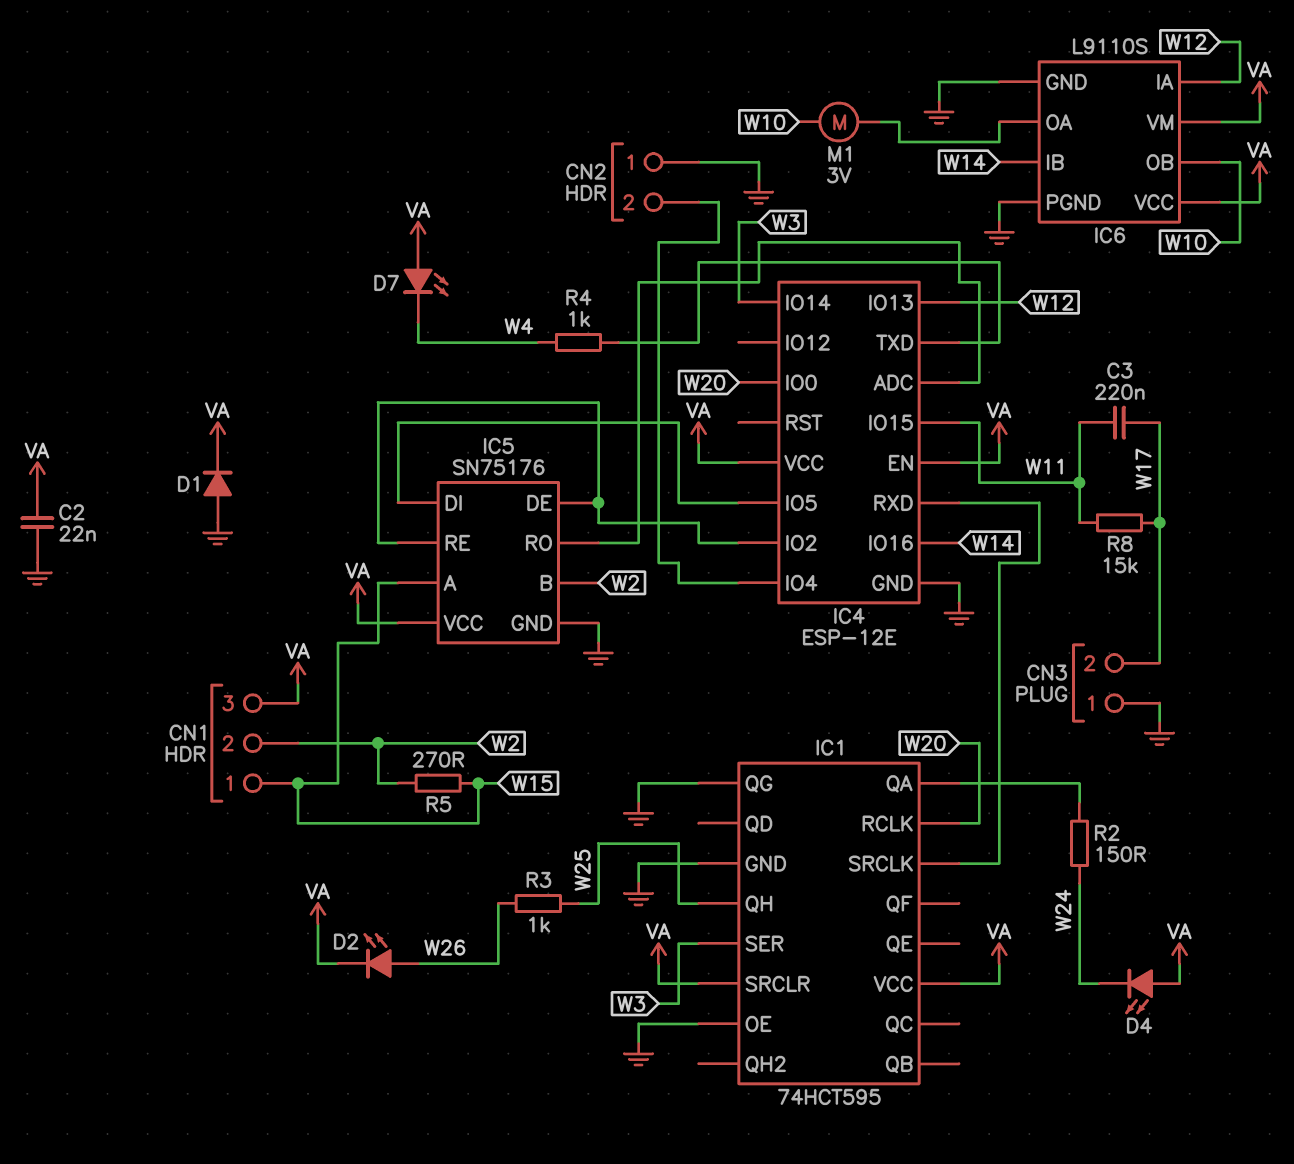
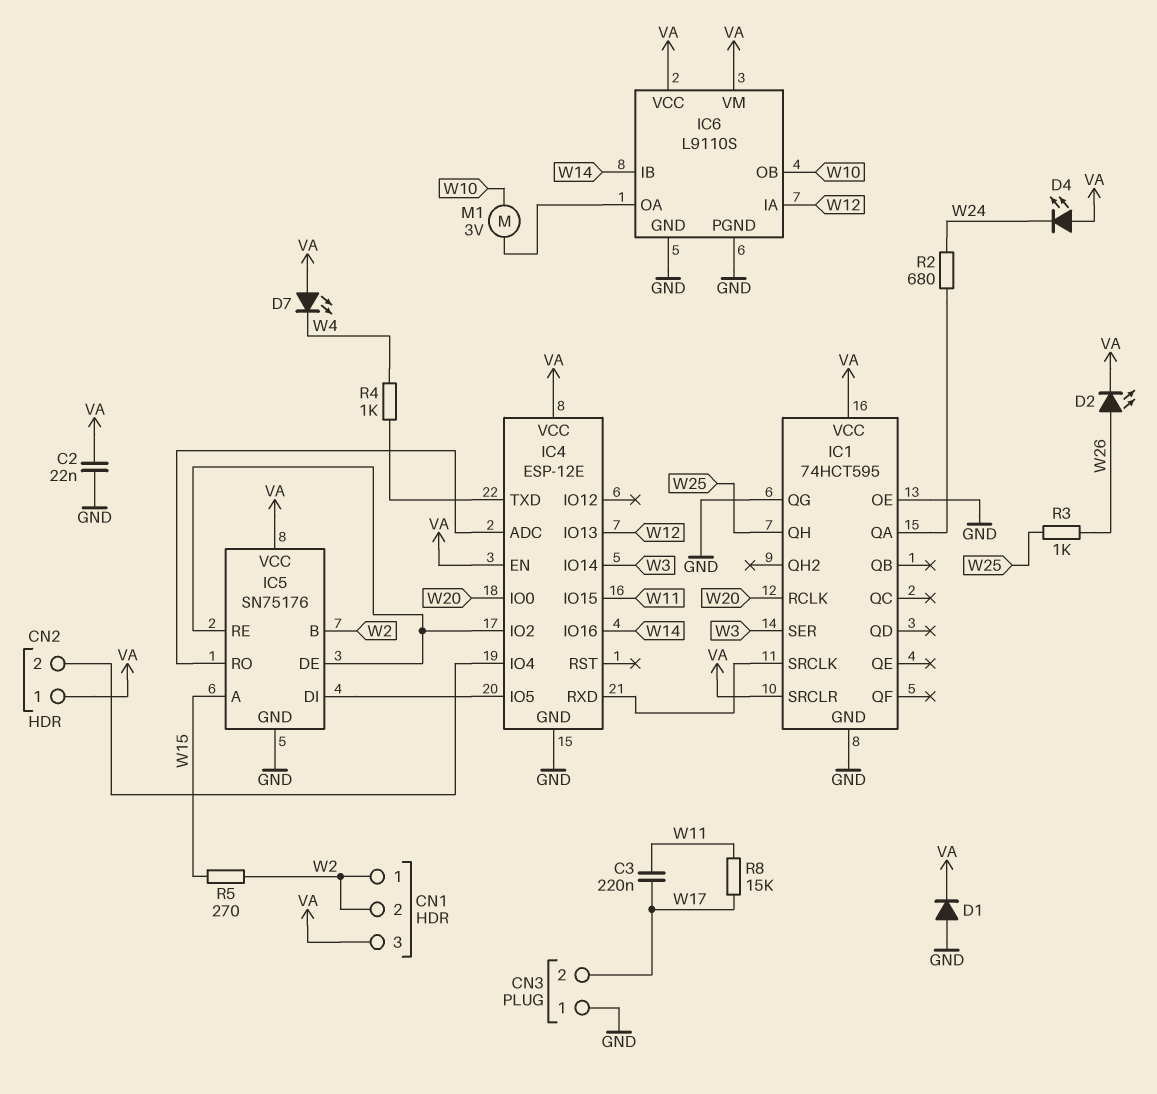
CN1 pin 1: W15 -> W2
CN2 pin 1: GND -> VA
R2: 150 (IC1/QA, W24) -> 680 (IC1/QA, W24)

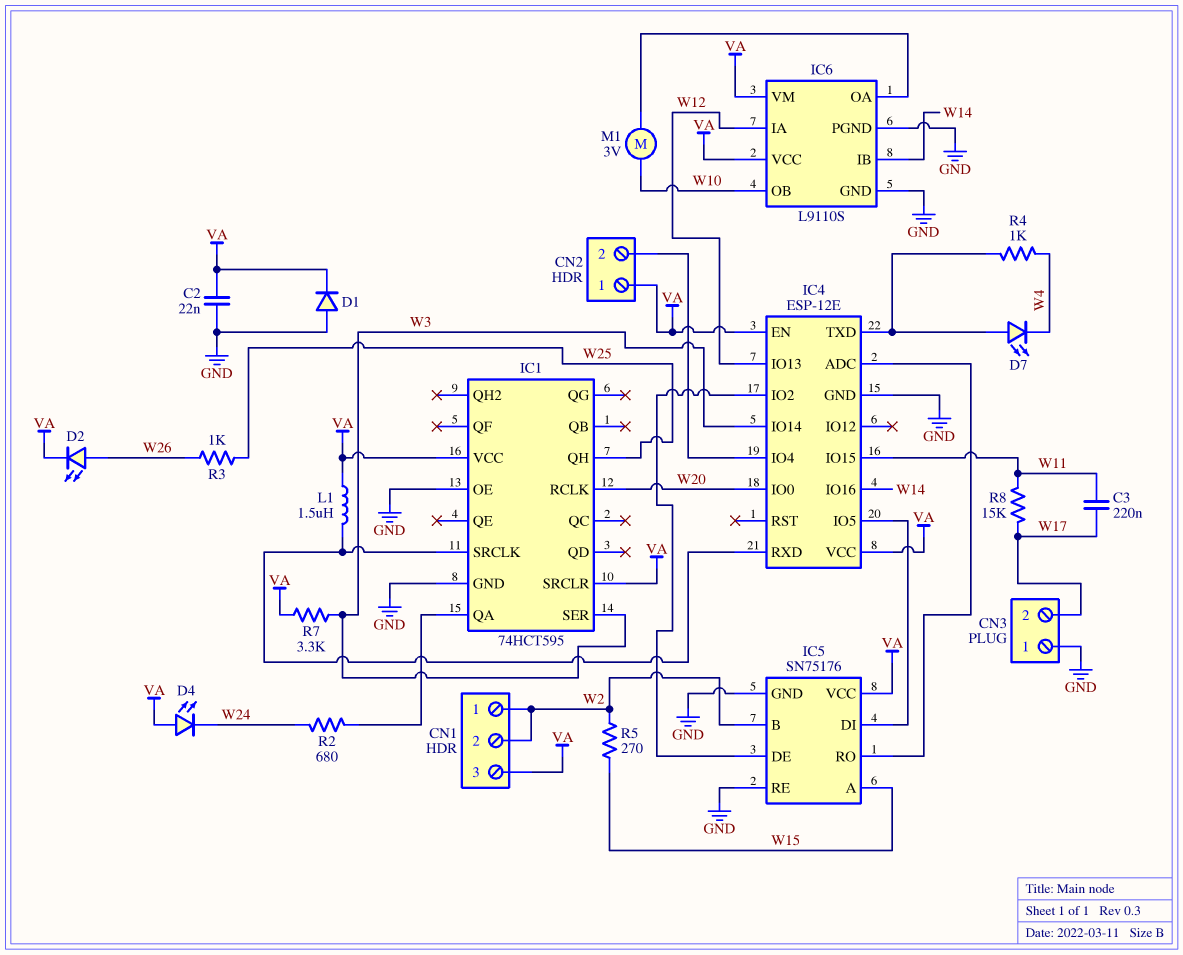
D7: LED (A VA, K W4) -> LED (A IC4/TXD, K W4)
IC1 pin QG: GND -> none
IC5 pin RE: IC4/IO2 -> GND
L1: none -> 1.5uH (IC1/SRCLK, VA)
R7: none -> 3.3k (VA, W3)

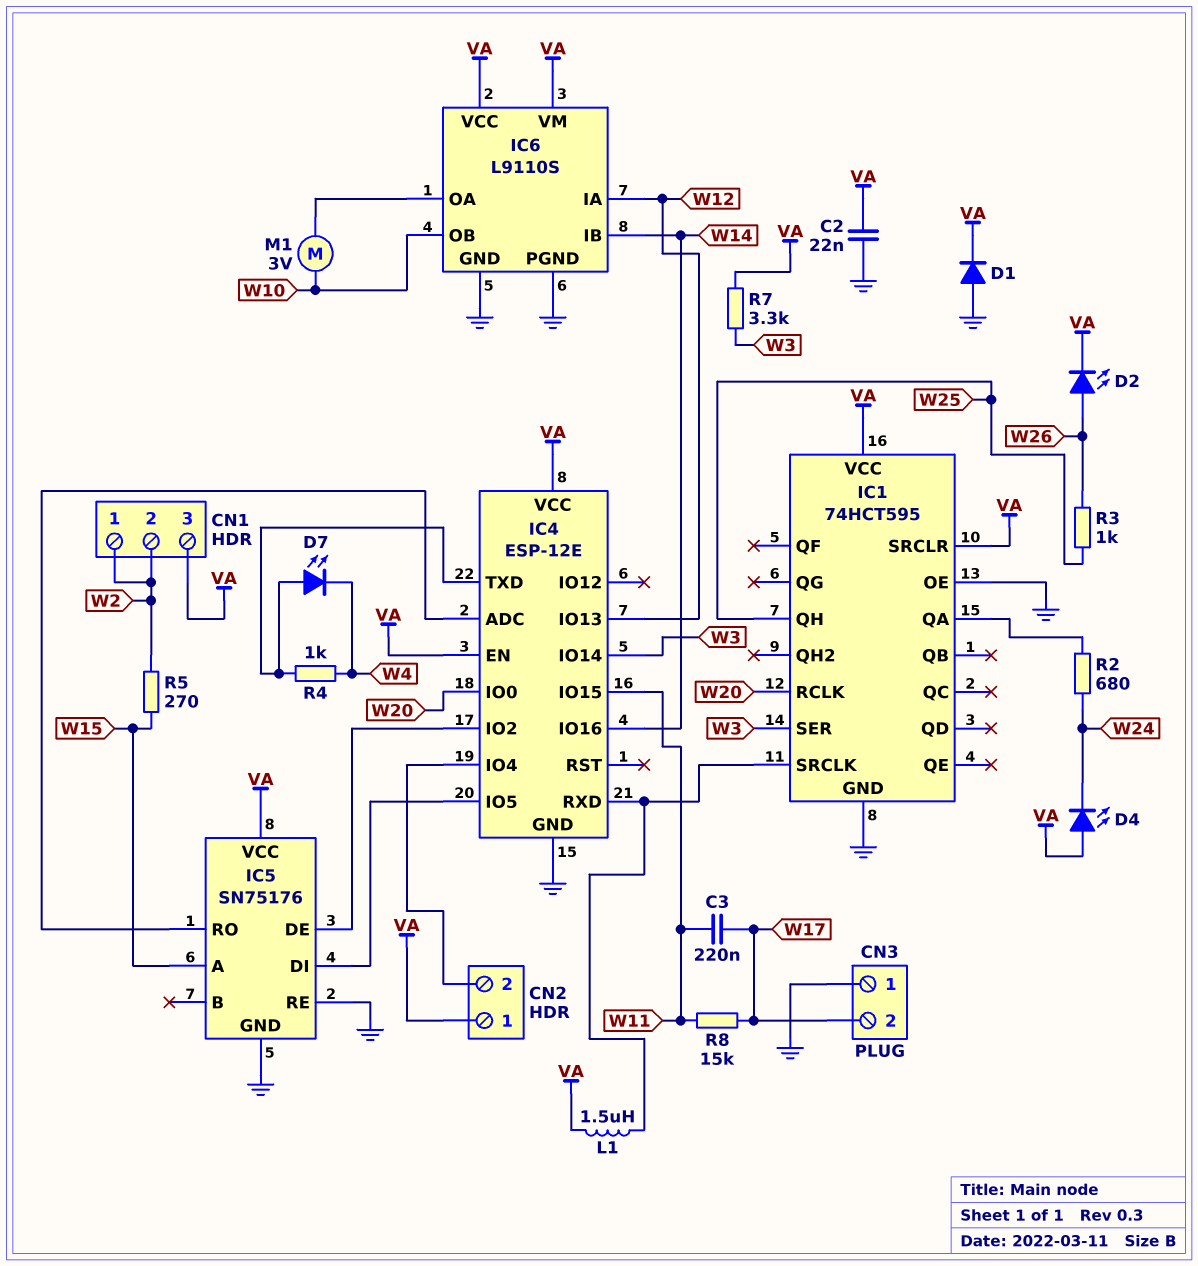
IC5 pin B: W2 -> none

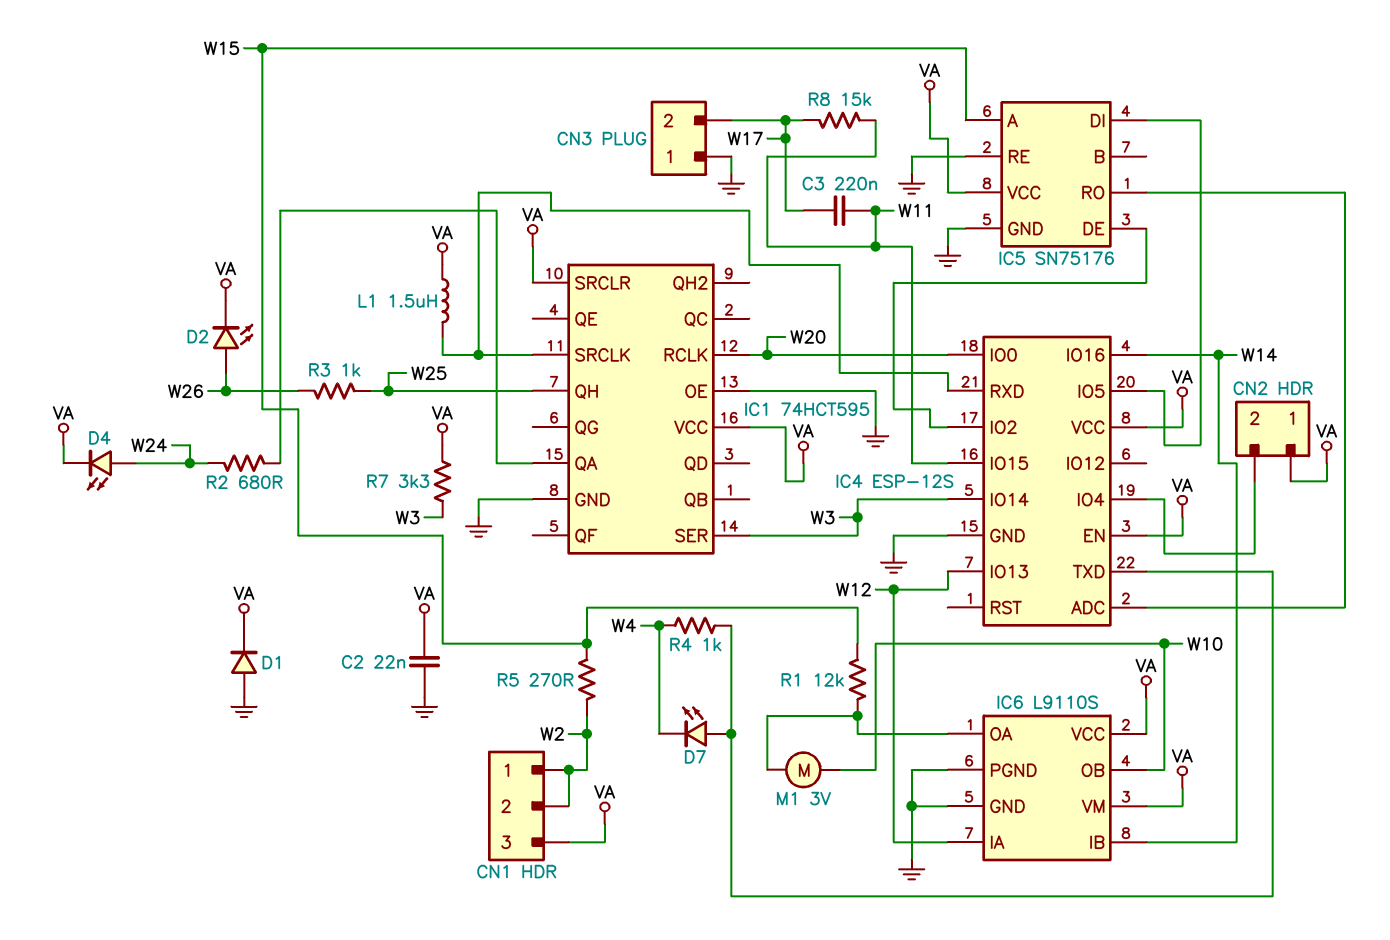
D4: LED (A VA, K W24) -> LED (A W24, K VA)
IC4: ESP-12E -> ESP-12S
R1: none -> 12k (IC6/OA, W15)

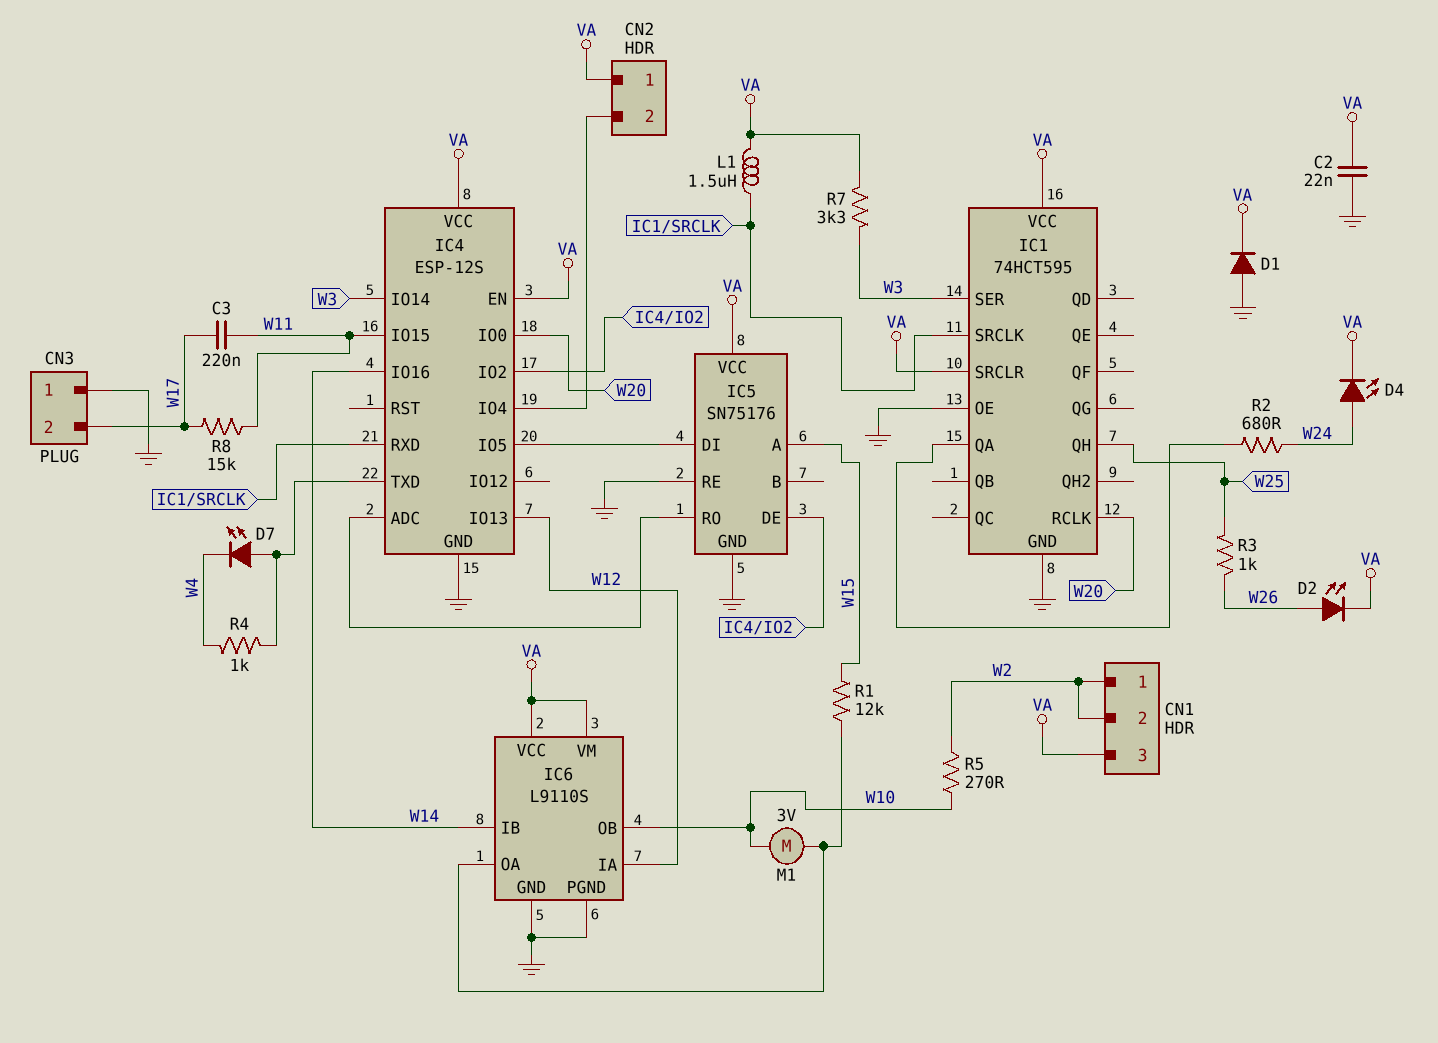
R5: 270 (W2, W15) -> 270 (W2, W10)

